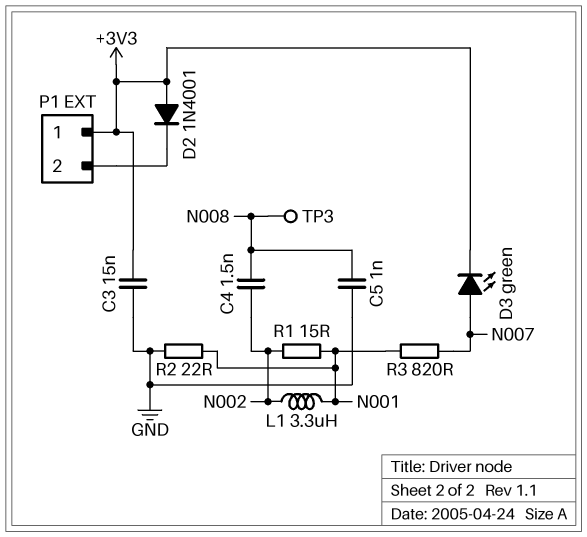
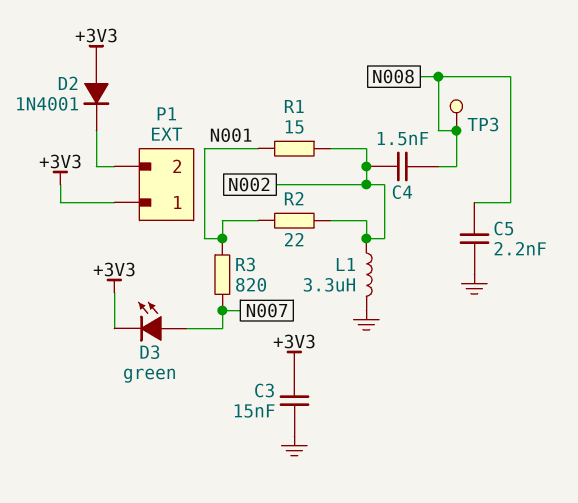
C5: 1nF (GND, N008) -> 2.2nF (GND, N008)
L1: 3.3uH (N001, N002) -> 3.3uH (GND, N002)
R2: 22 (GND, N001) -> 22 (N001, N002)

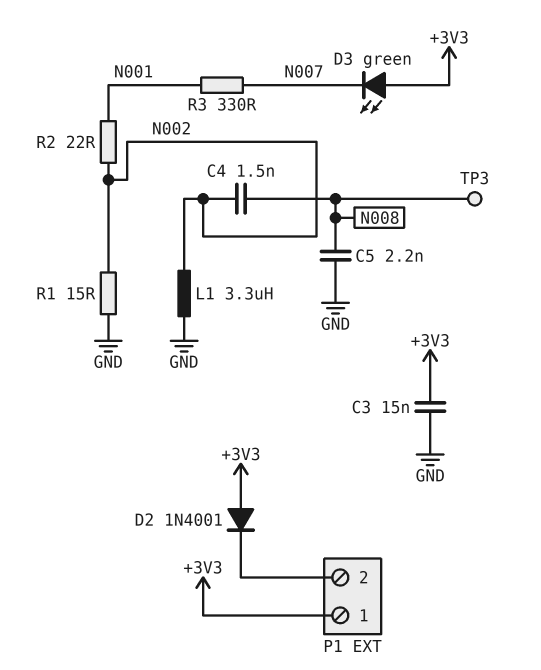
D3: LED green (A N007, K +3V3) -> LED green (A +3V3, K N007)
R1: 15 (N001, N002) -> 15 (GND, N002)
R3: 820 (N001, N007) -> 330 (N001, N007)

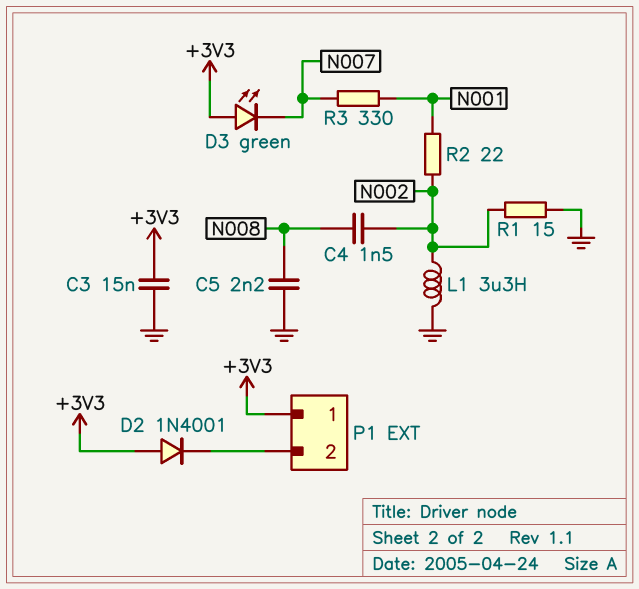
TP3: test point (N008) -> none

